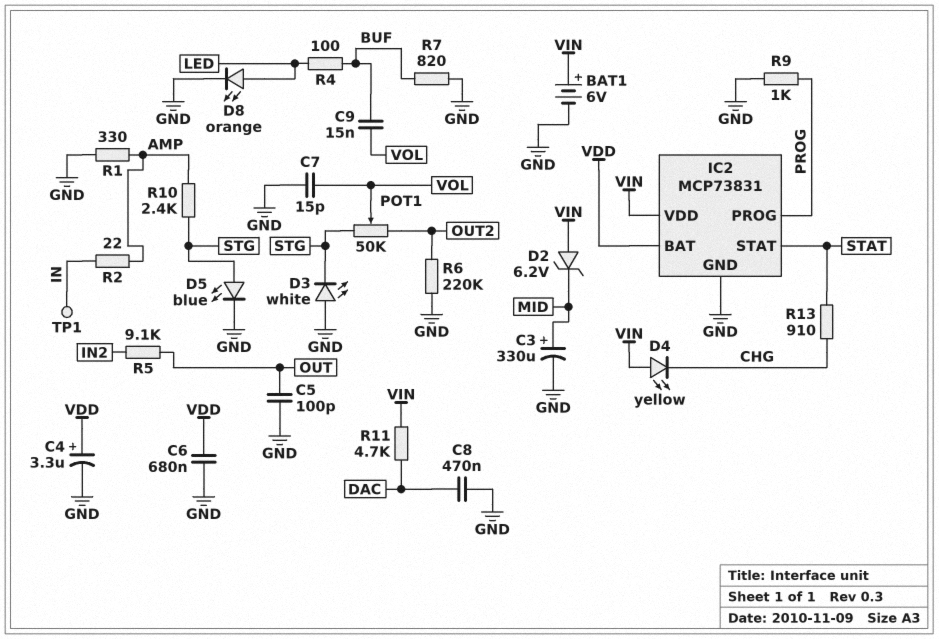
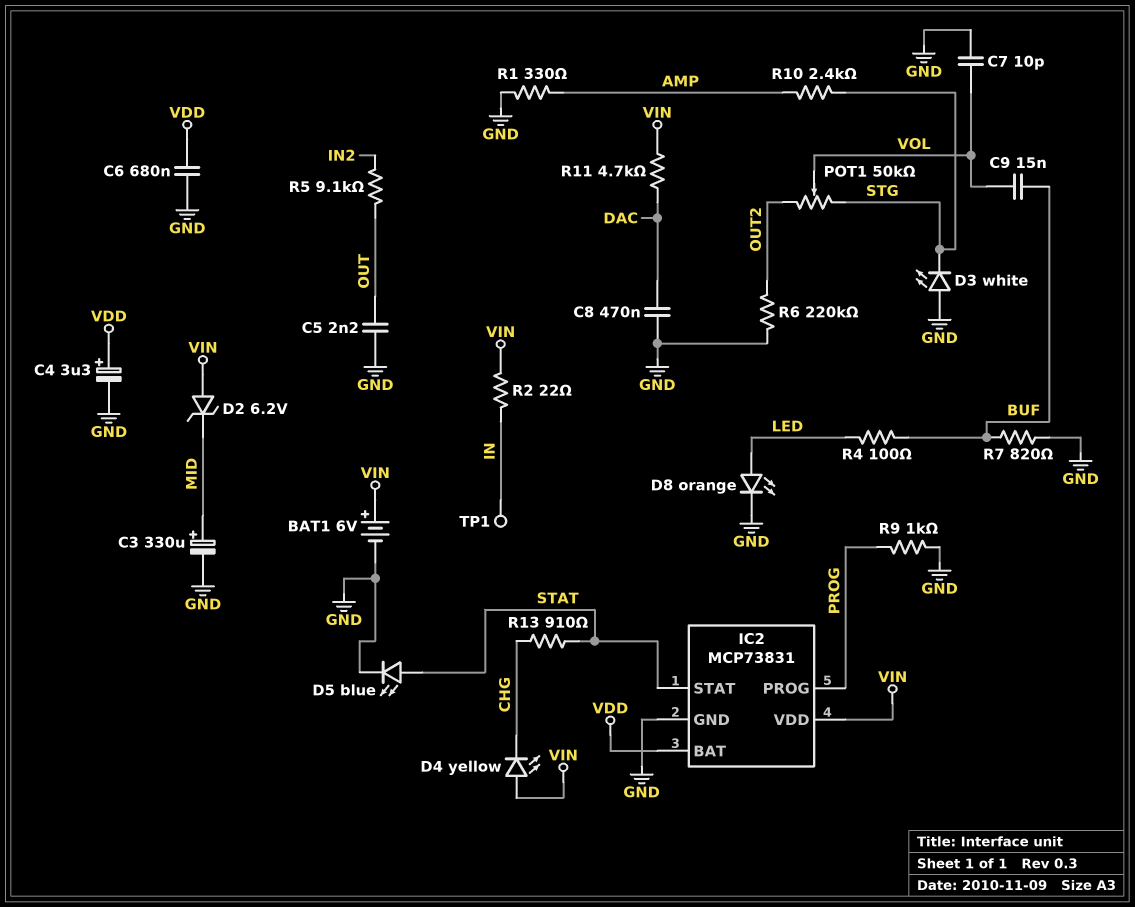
C5: 100pF (GND, OUT) -> 2.2nF (GND, OUT)
C7: 15pF (GND, VOL) -> 10pF (GND, VOL)
D5: LED blue (A STG, K GND) -> LED blue (A STAT, K GND)
R2: 22 (AMP, IN) -> 22 (IN, VIN)

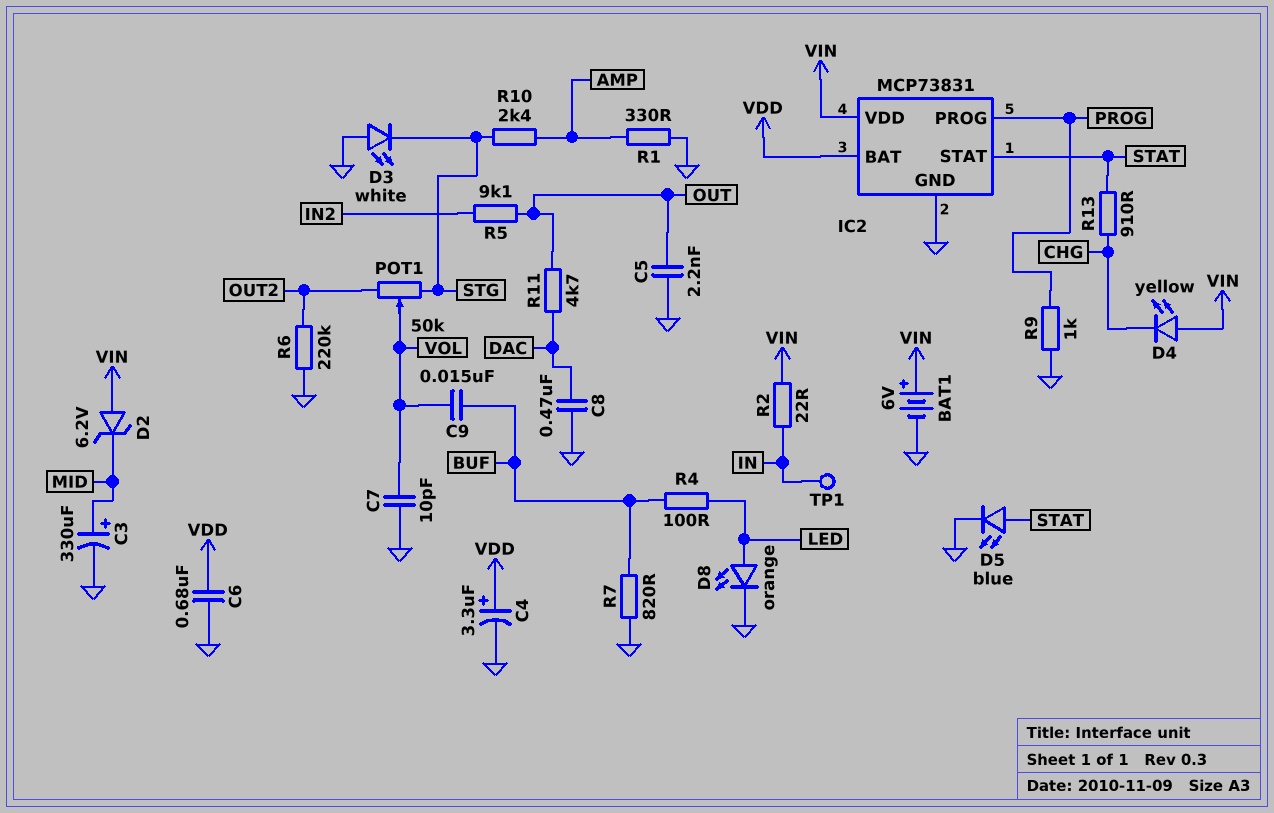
R11: 4.7k (DAC, VIN) -> 4.7k (DAC, OUT)

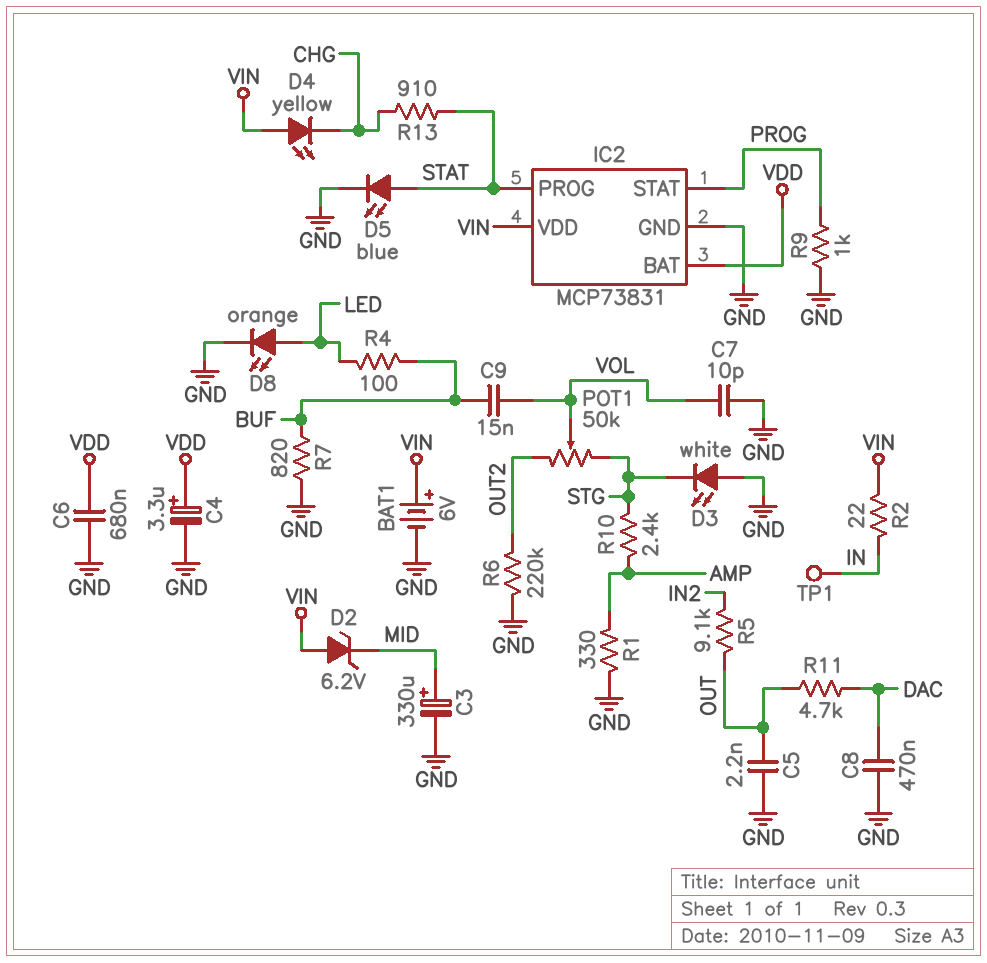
IC2 pin PROG: PROG -> STAT
IC2 pin STAT: STAT -> PROG

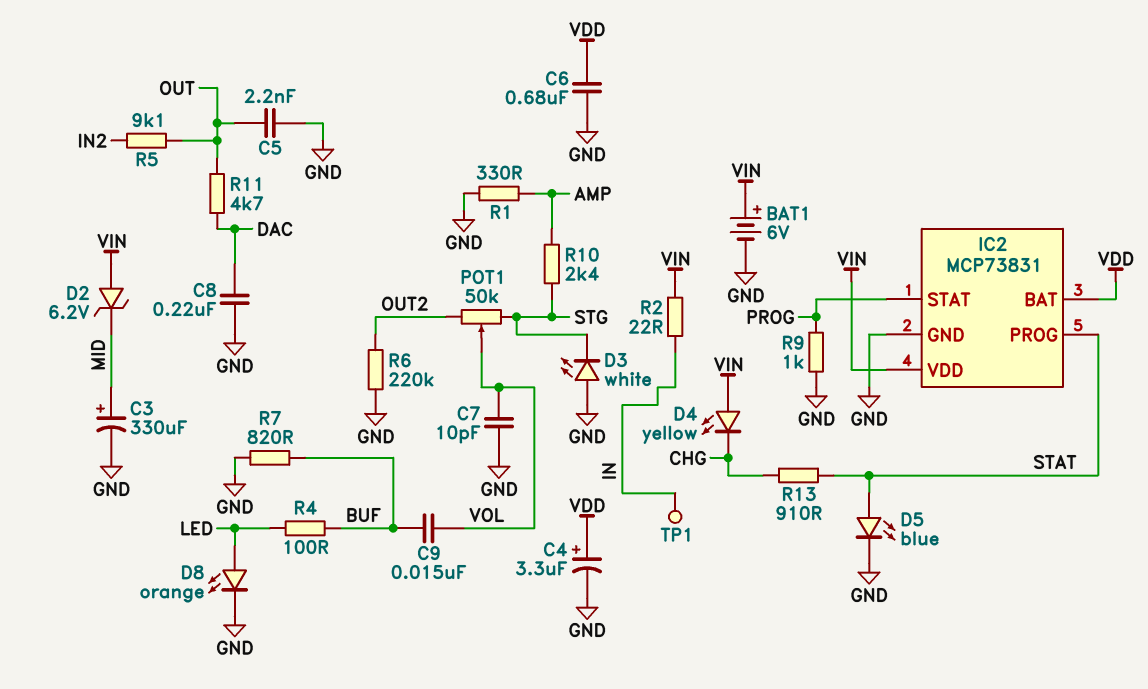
C8: 470nF (DAC, GND) -> 220nF (DAC, GND)

